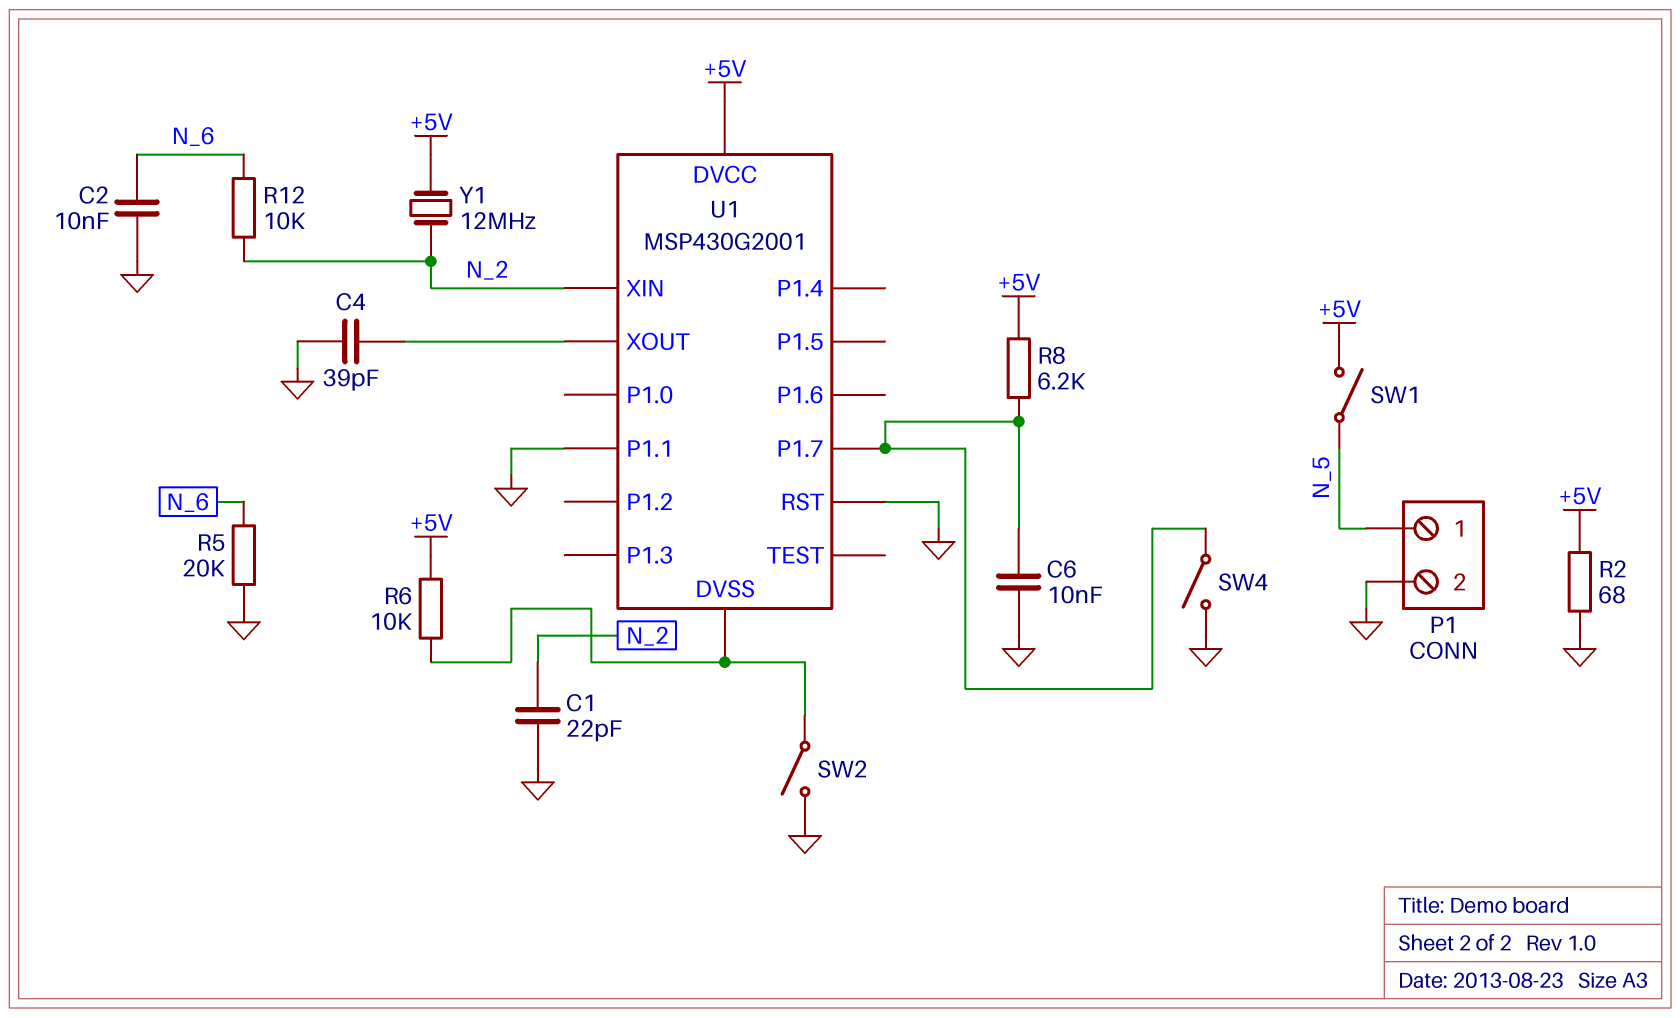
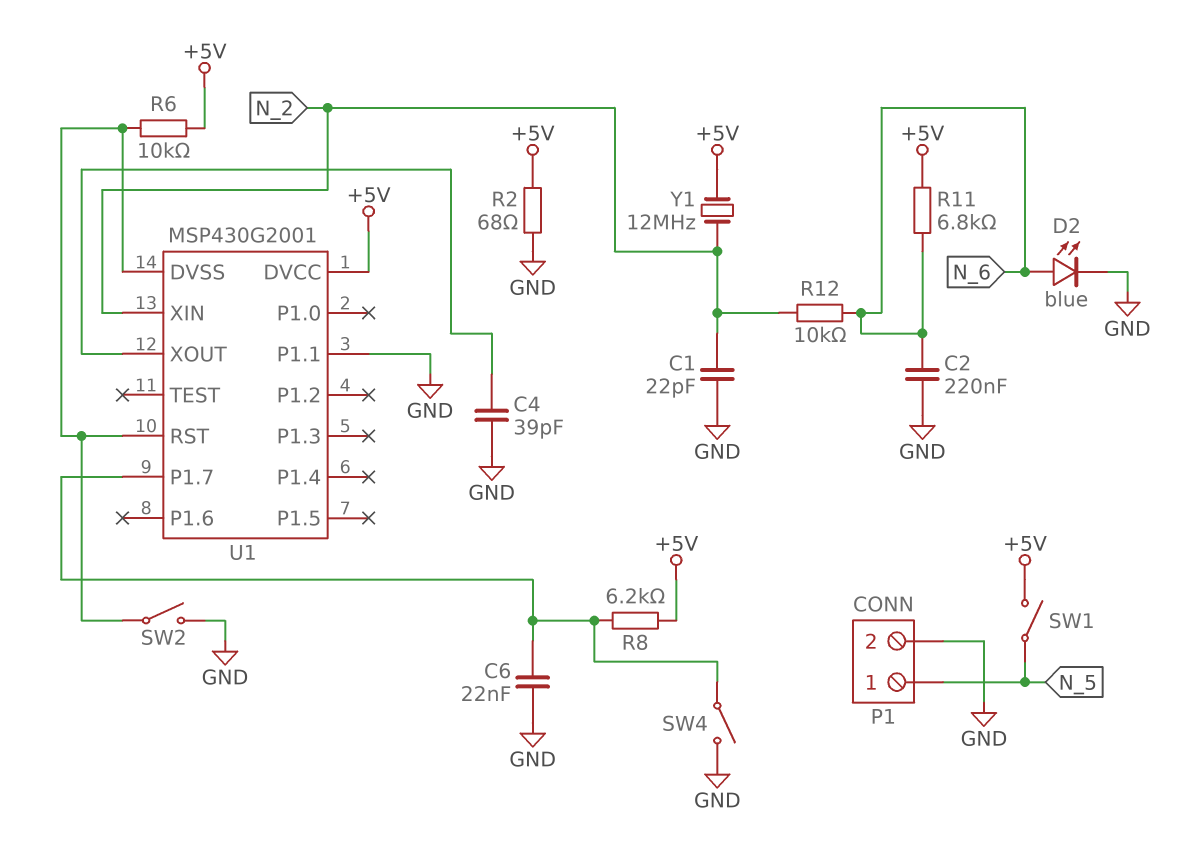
C2: 10nF (GND, N_6) -> 220nF (GND, N_6)
C6: 10nF (GND, U1/P1.7) -> 22nF (GND, U1/P1.7)
D2: none -> LED blue (A N_6, K GND)
R5: 20k (GND, N_6) -> none
R11: none -> 6.8k (+5V, N_6)
U1 pin RST: GND -> U1/DVSS

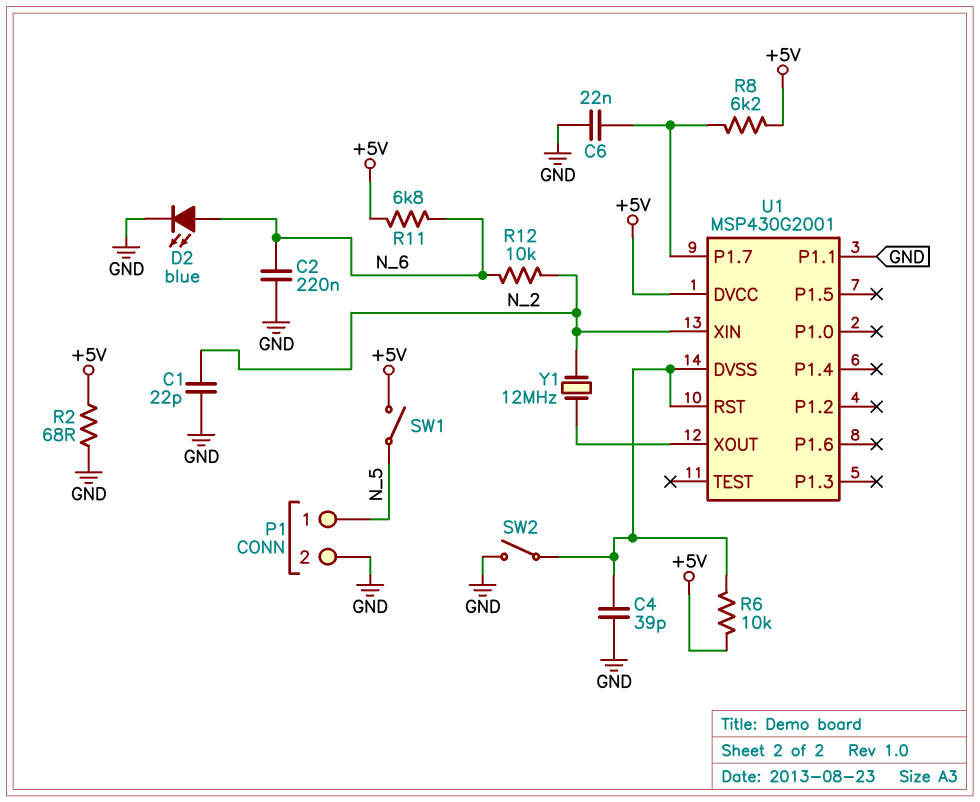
C4: 39pF (GND, U1/XOUT) -> 39pF (GND, U1/DVSS)
SW4: switch (GND, U1/P1.7) -> none
Y1: 12MHz (+5V, N_2) -> 12MHz (N_2, U1/XOUT)

